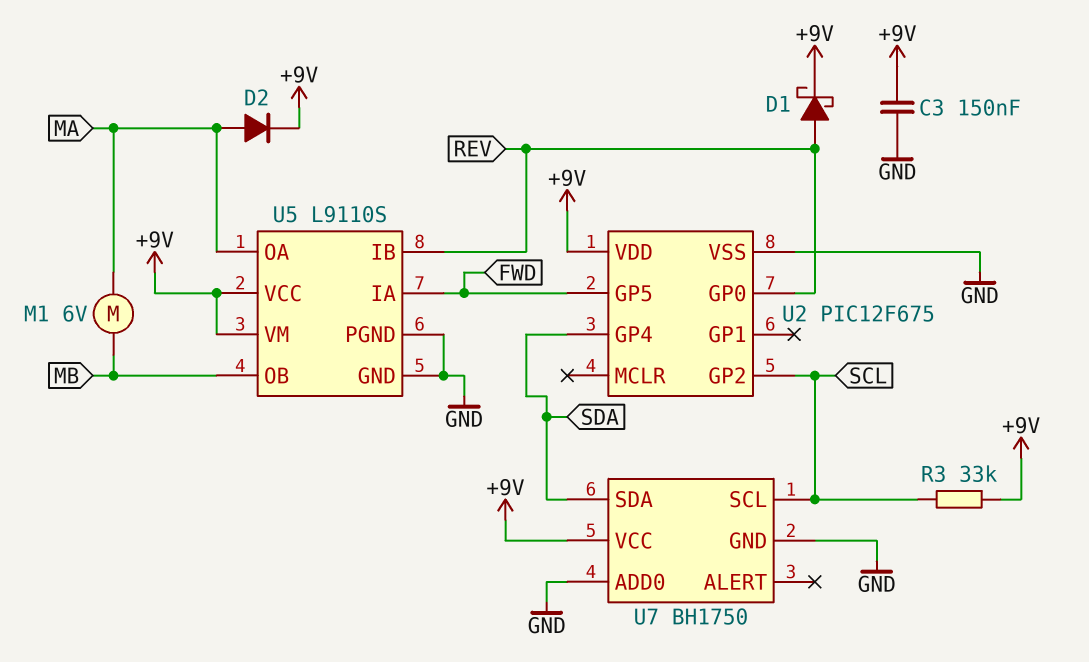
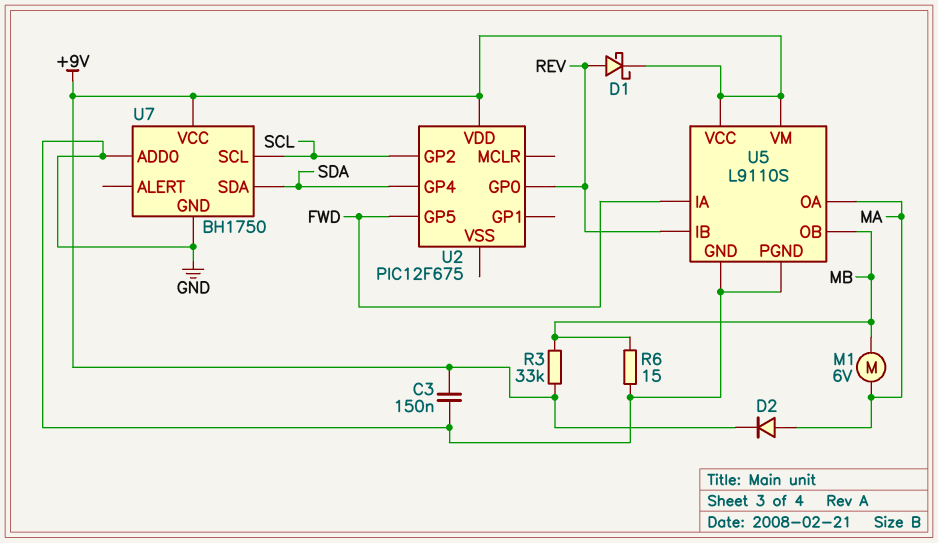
R3: 33k (+9V, SCL) -> 33k (+9V, MB)
R6: none -> 15 (GND, MB)
U2 pin VSS: GND -> none

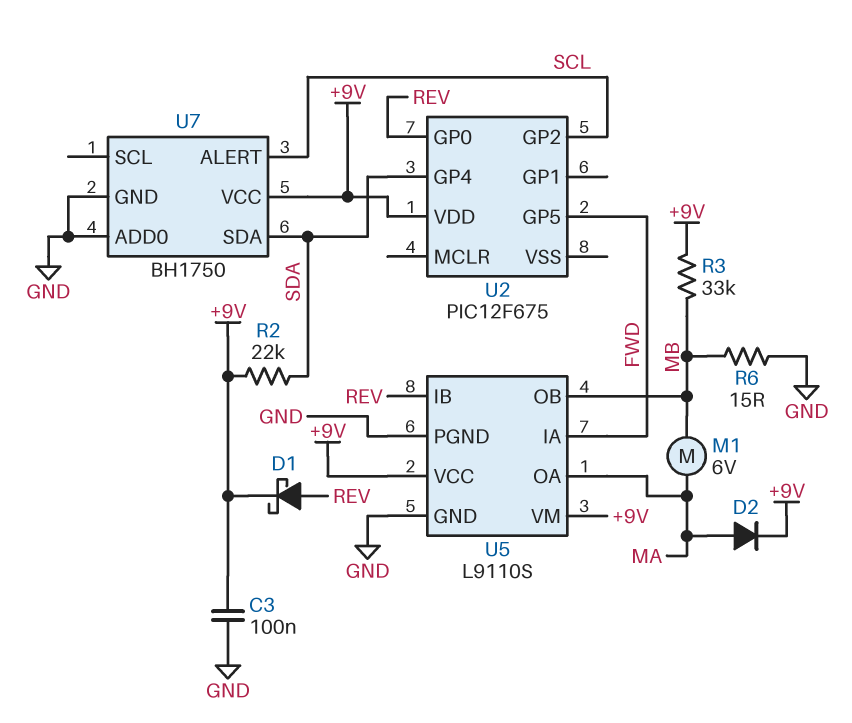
C3: 150nF (+9V, GND) -> 100nF (+9V, GND)
R2: none -> 22k (+9V, SDA)
U7 pin ALERT: none -> SCL
U7 pin SCL: SCL -> none

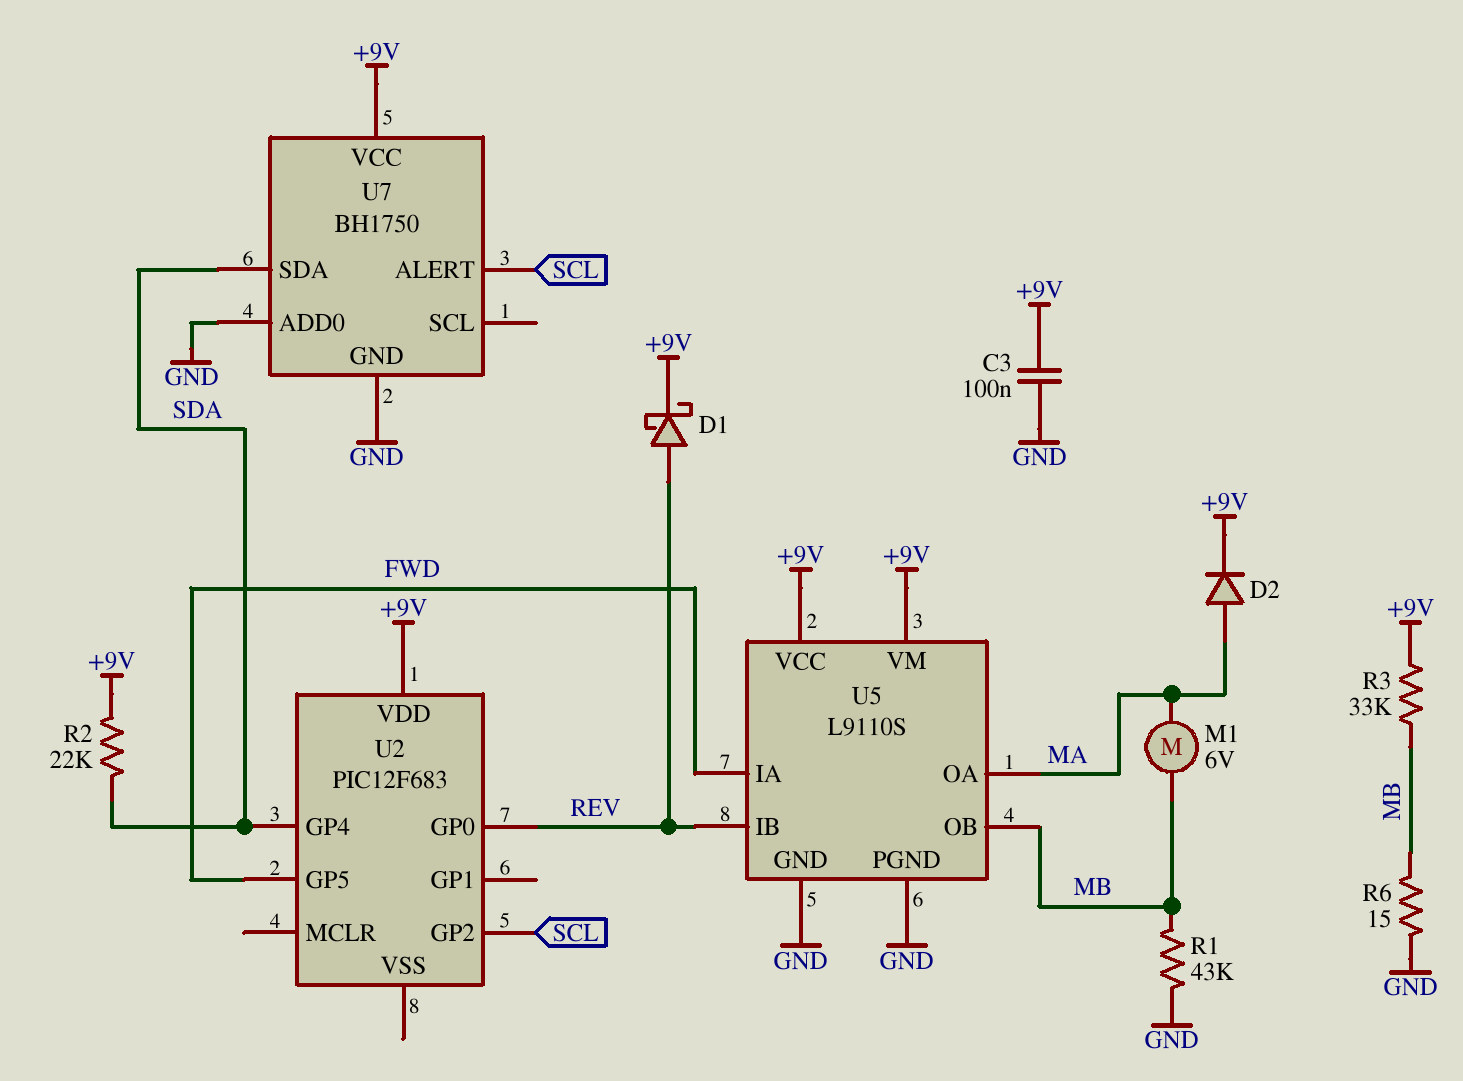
R1: none -> 43k (GND, MB)
U2: PIC12F675 -> PIC12F683

